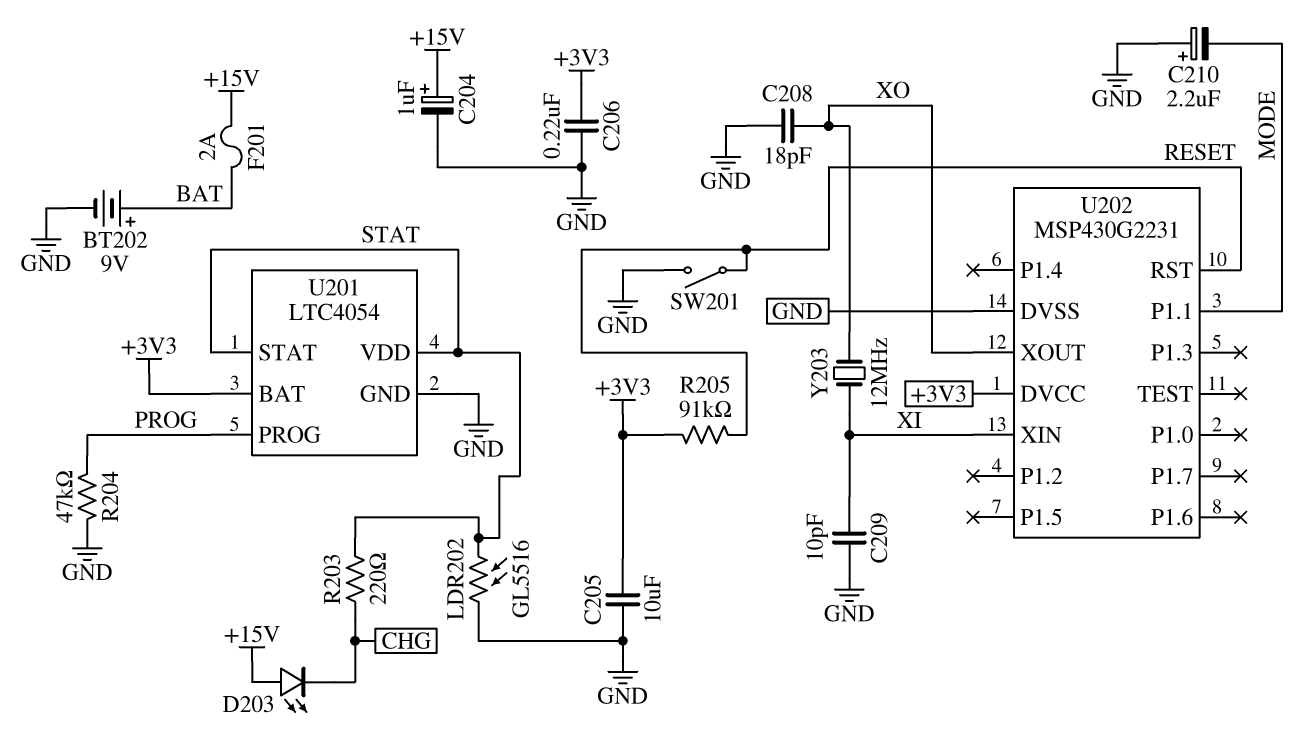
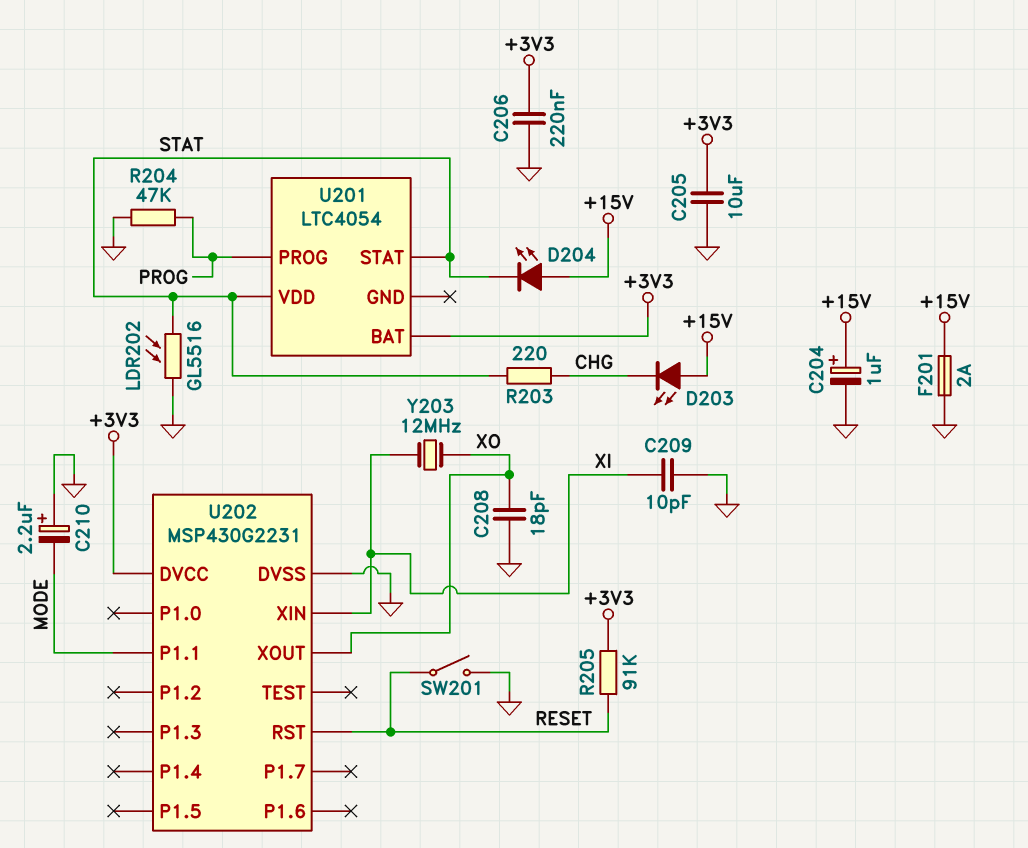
BT202: 9V (plus BAT, minus GND) -> none
D204: none -> LED (A +15V, K STAT)
F201: 2A (+15V, BAT) -> 2A (+15V, GND)
U201 pin GND: GND -> none

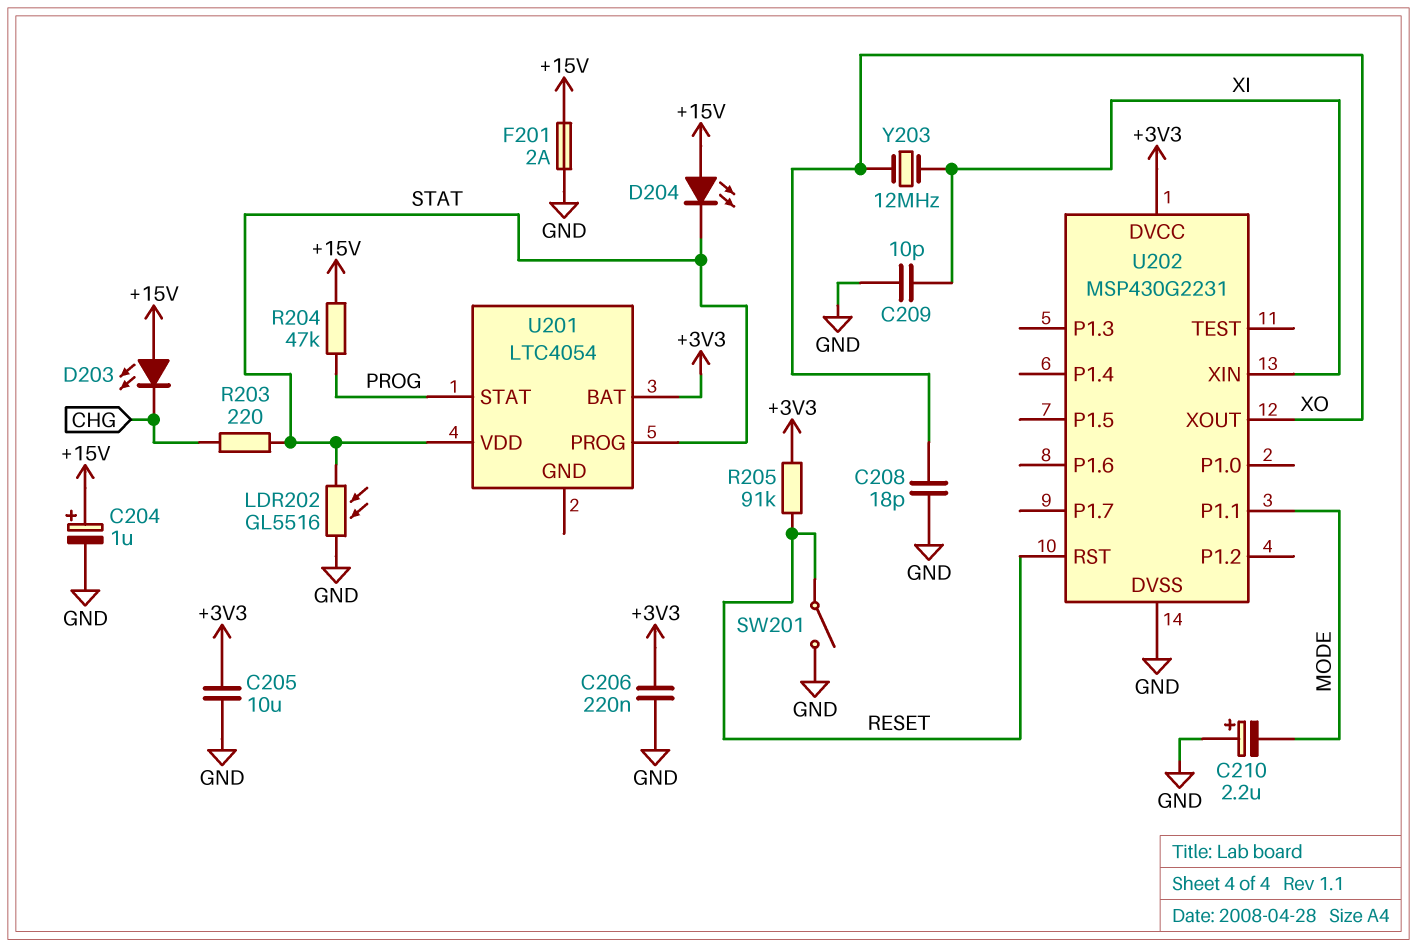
R204: 47k (GND, PROG) -> 47k (+15V, PROG)
U201 pin PROG: PROG -> STAT
U201 pin STAT: STAT -> PROG

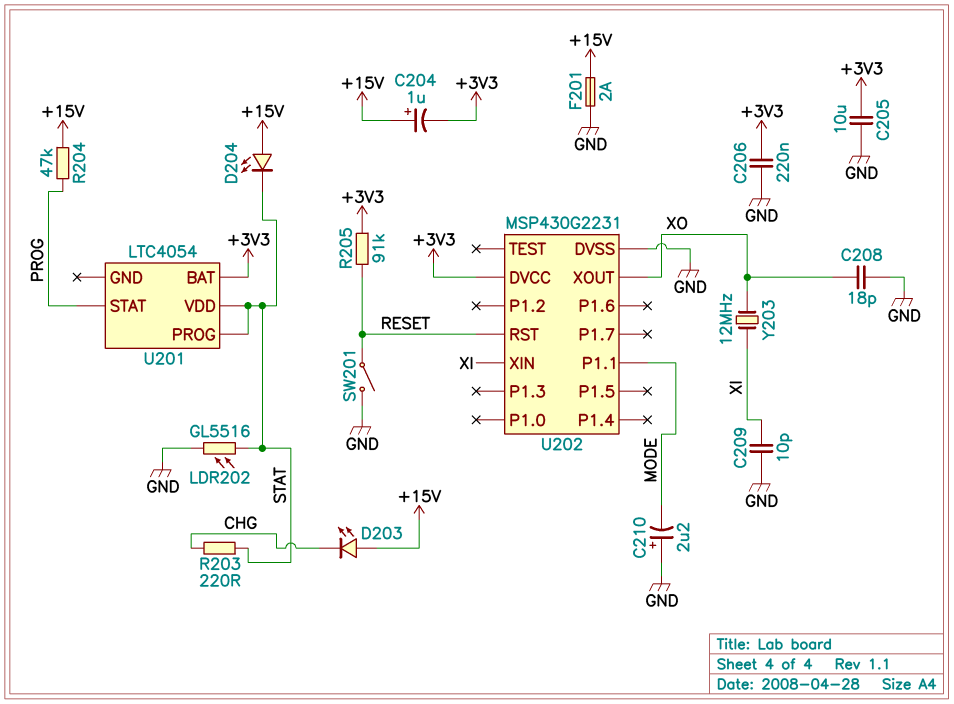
C204: 1uF (plus +15V, minus GND) -> 1uF (plus +15V, minus +3V3)

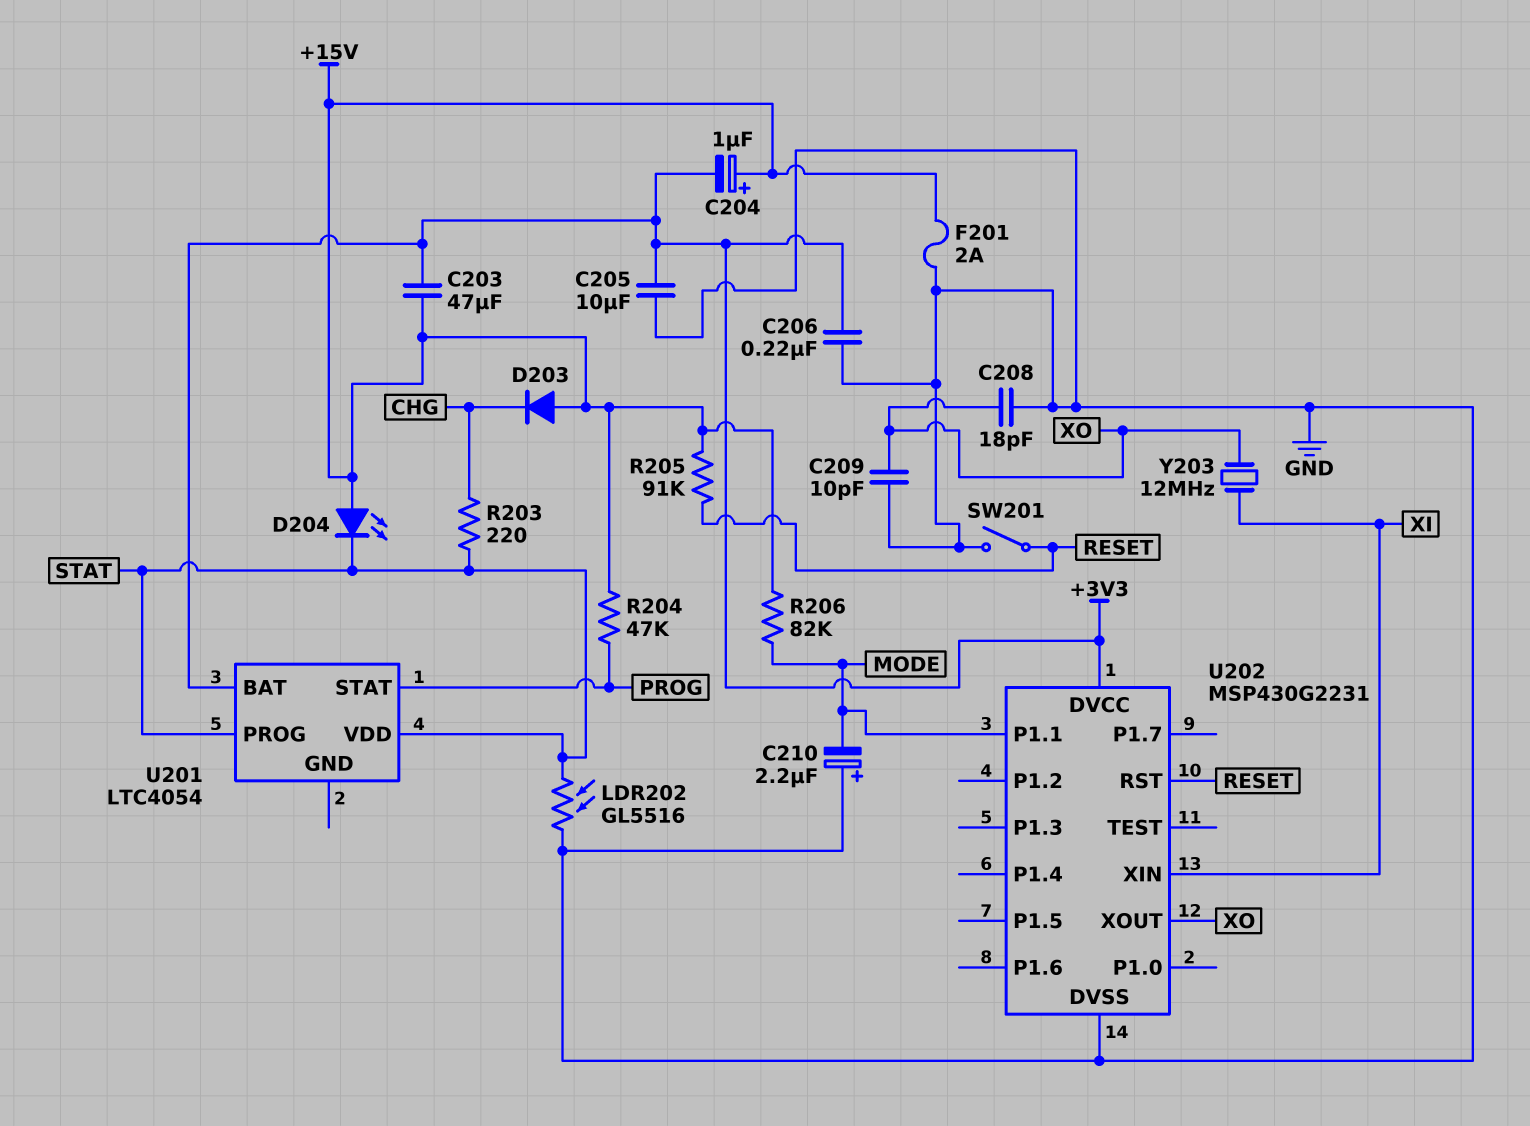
C203: none -> 47uF (+3V3, +15V)
C209: 10pF (GND, XI) -> 10pF (GND, XO)
D203: LED (A +15V, K CHG) -> diode (A +15V, K CHG)
R205: 91k (+3V3, RESET) -> 91k (+15V, RESET)
R206: none -> 82k (+15V, MODE)

